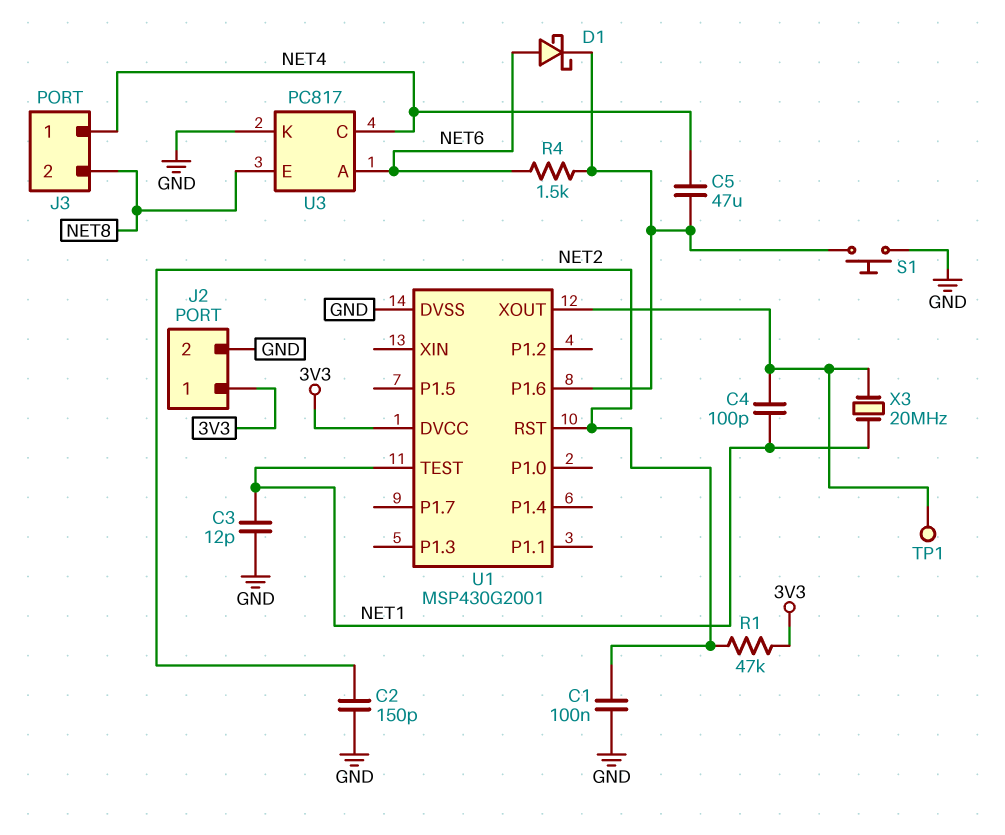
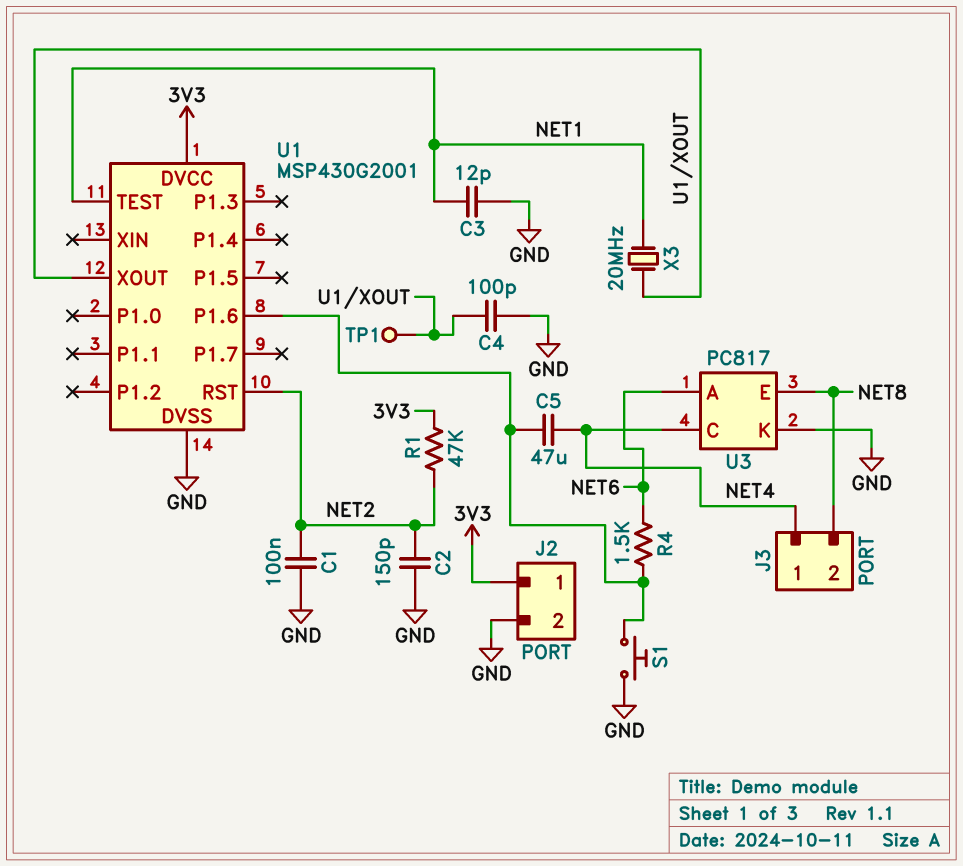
C4: 100pF (NET1, U1/XOUT) -> 100pF (GND, U1/XOUT)
D1: schottky (A NET6, K U1/P1.6) -> none

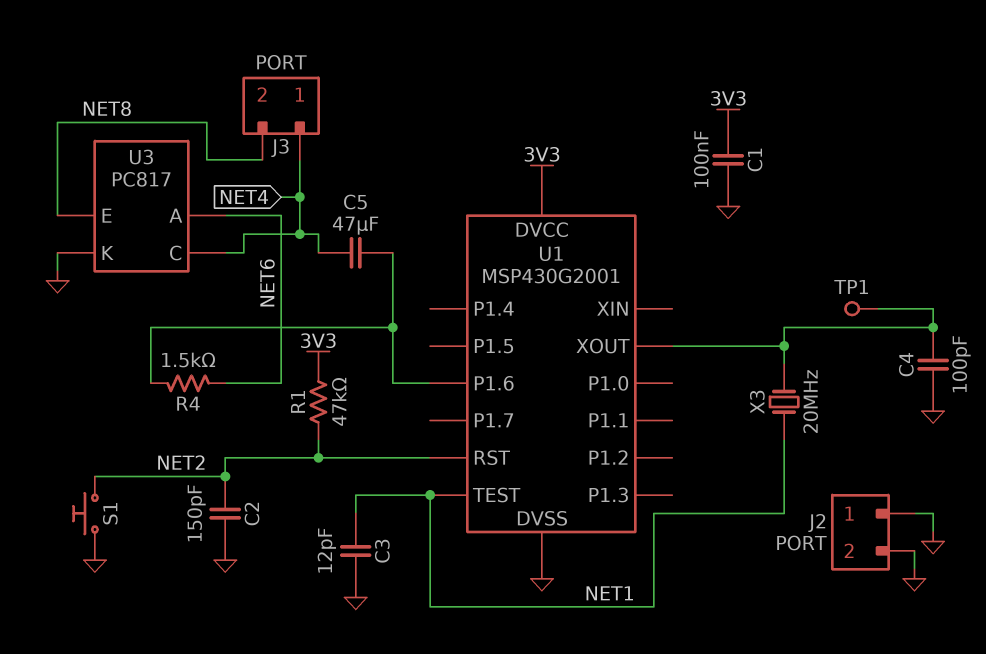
C1: 100nF (GND, NET2) -> 100nF (3V3, GND)
J2 pin 1: 3V3 -> GND
S1: button (GND, U1/P1.6) -> button (GND, NET2)

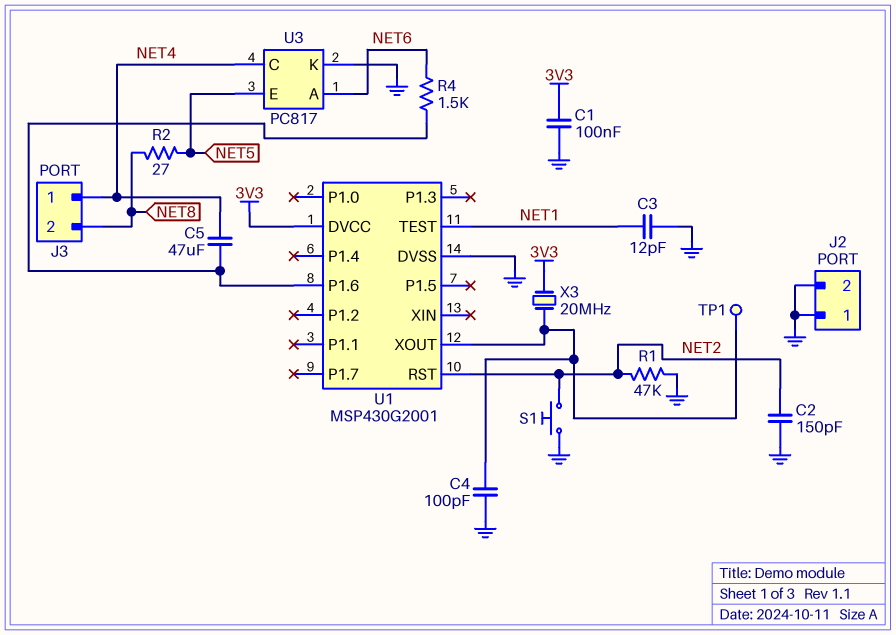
R1: 47k (3V3, NET2) -> 47k (GND, NET2)
R2: none -> 27 (NET5, NET8)
U3 pin E: NET8 -> NET5
X3: 20MHz (NET1, U1/XOUT) -> 20MHz (3V3, U1/XOUT)

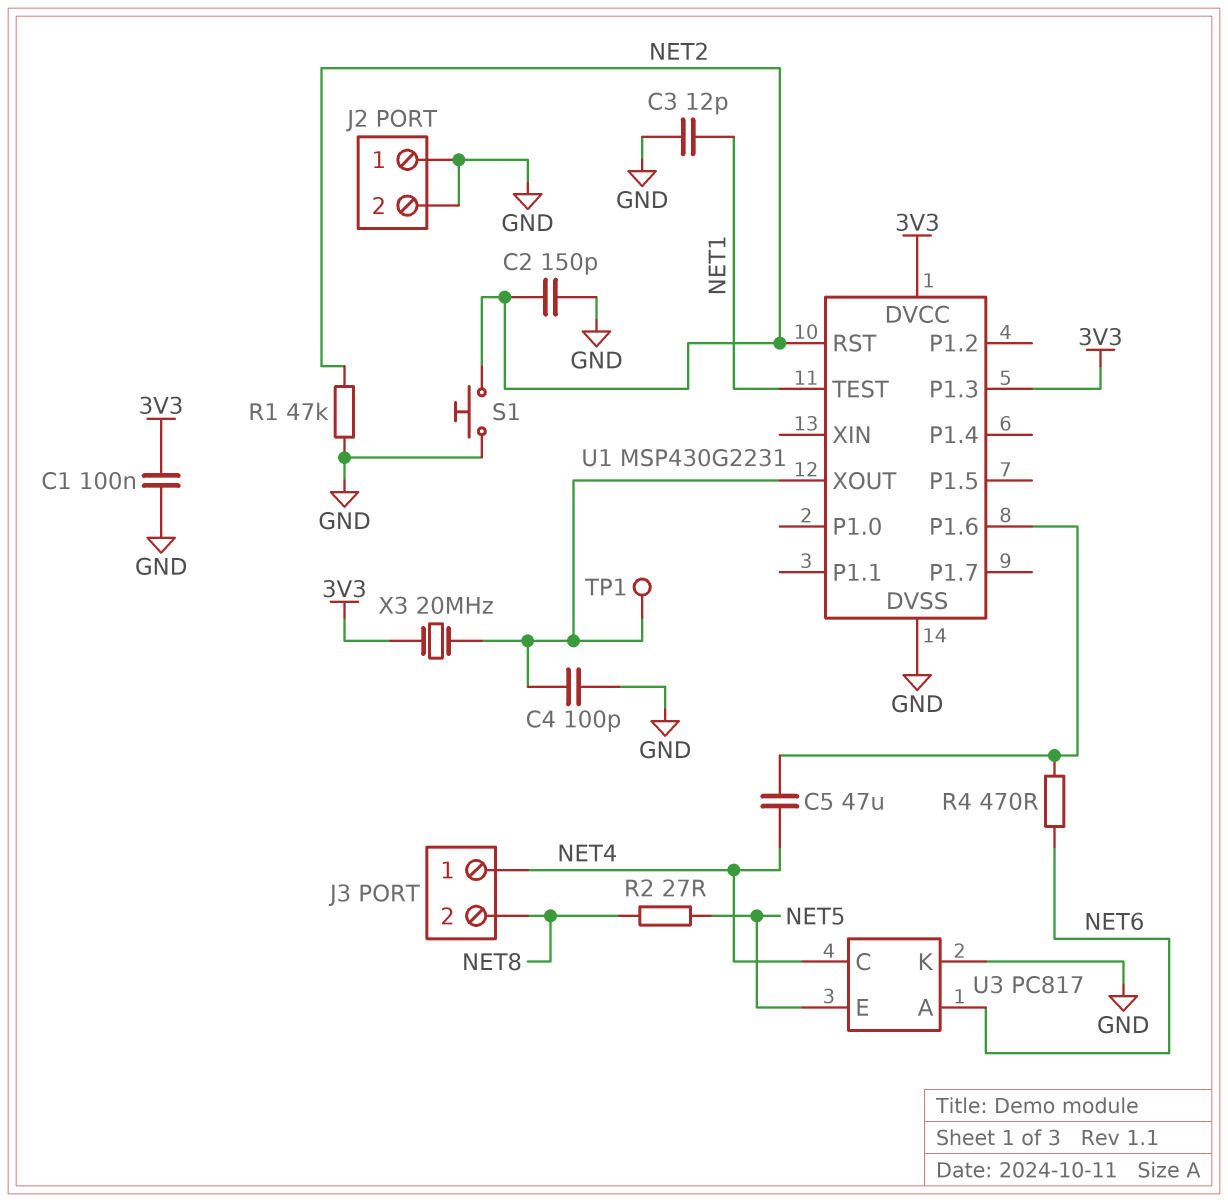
R4: 1.5k (NET6, U1/P1.6) -> 470 (NET6, U1/P1.6)
U1: MSP430G2001 -> MSP430G2231
U1 pin P1.3: none -> 3V3

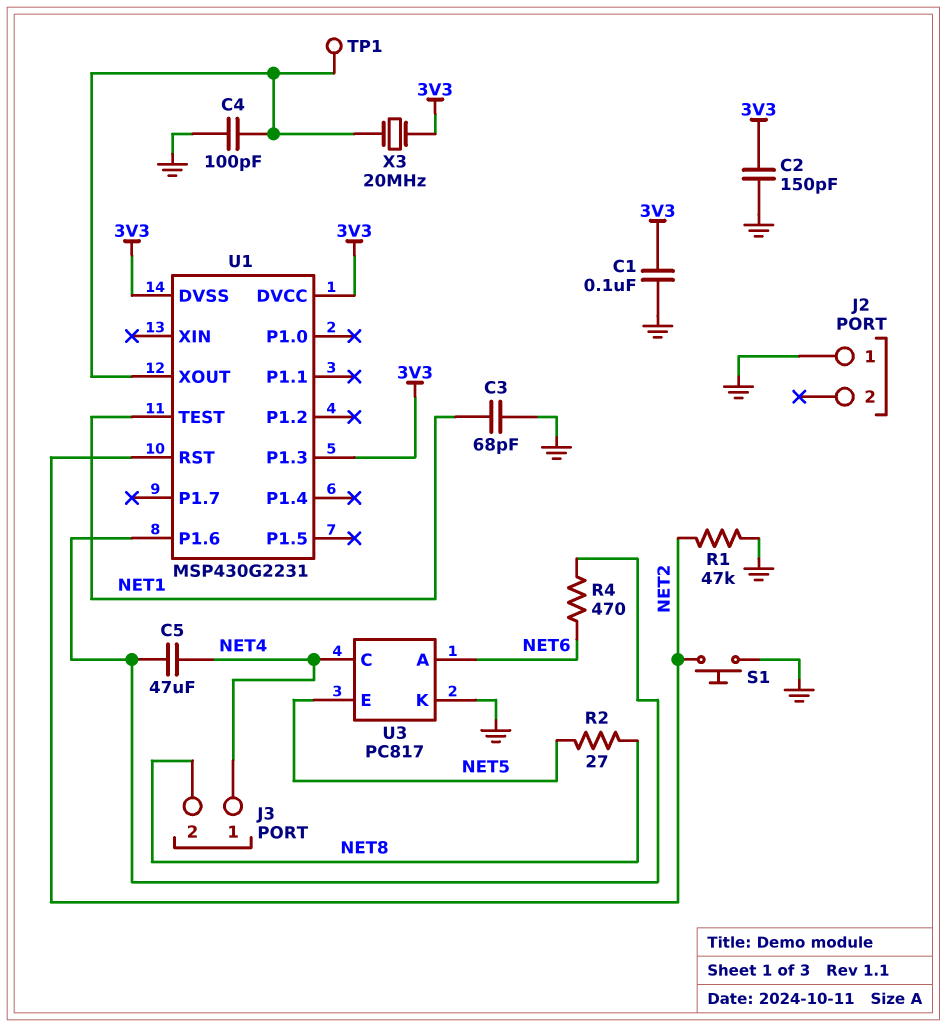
C2: 150pF (GND, NET2) -> 150pF (3V3, GND)
C3: 12pF (GND, NET1) -> 68pF (GND, NET1)
J2 pin 2: GND -> none
U1 pin DVSS: GND -> 3V3

